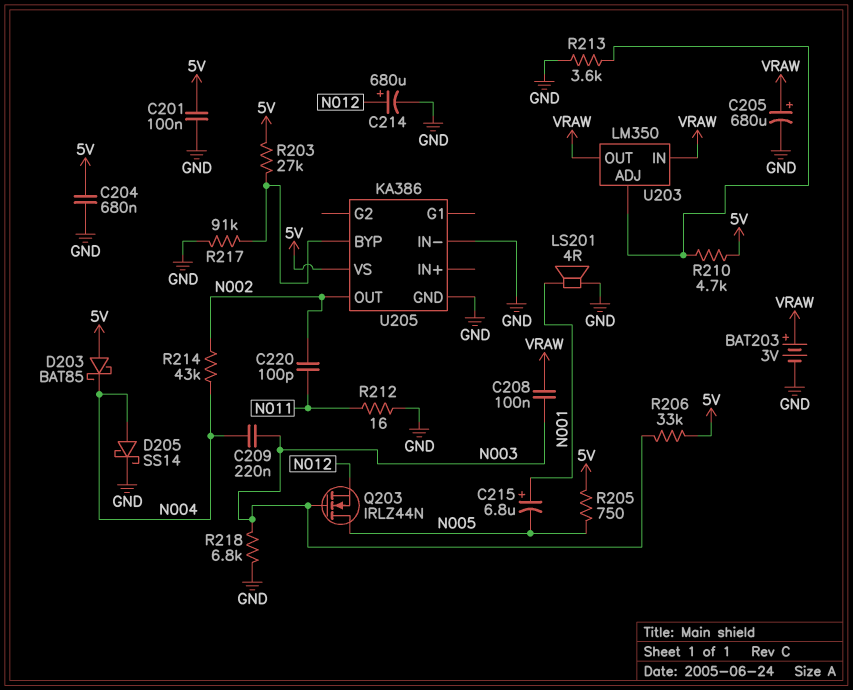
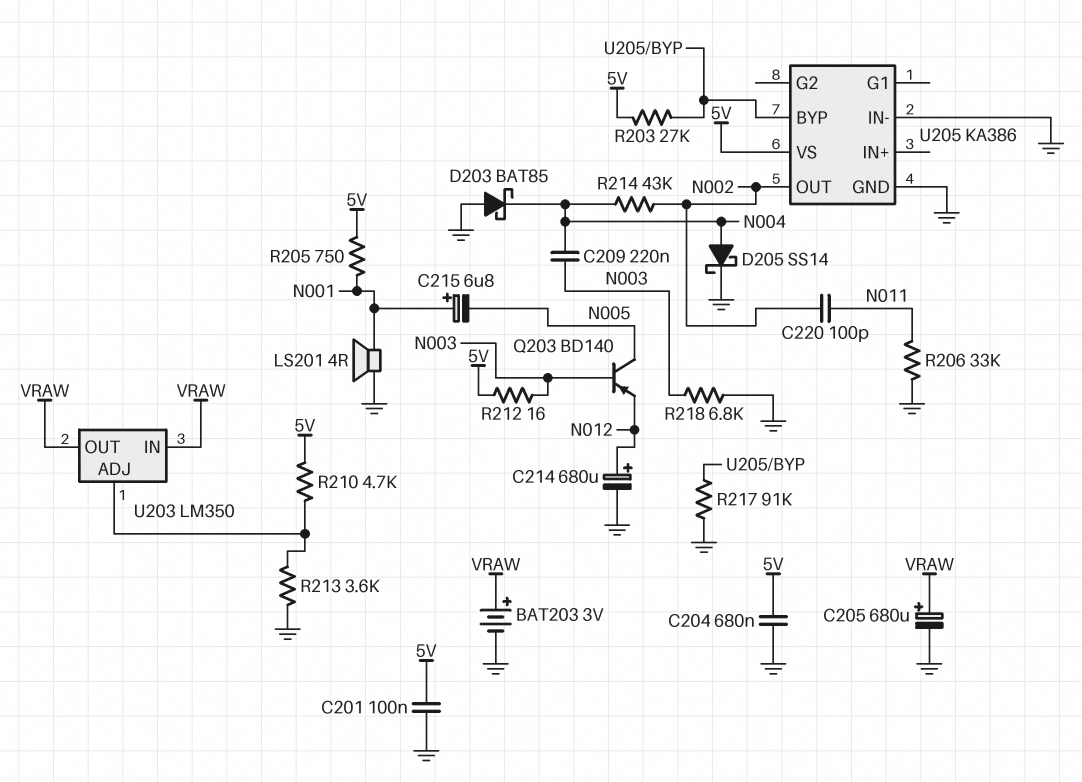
C208: 100nF (N003, VRAW) -> none
D203: schottky BAT85 (A 5V, K N004) -> schottky BAT85 (A GND, K N004)
Q203: NMOS IRLZ44N (G N003, D N005, S N012) -> PNP BD140 (B N003, C N005, E N012)
R205: 750 (5V, N005) -> 750 (5V, N001)
R206: 33k (5V, N003) -> 33k (GND, N011)
R212: 16 (GND, N011) -> 16 (5V, N003)

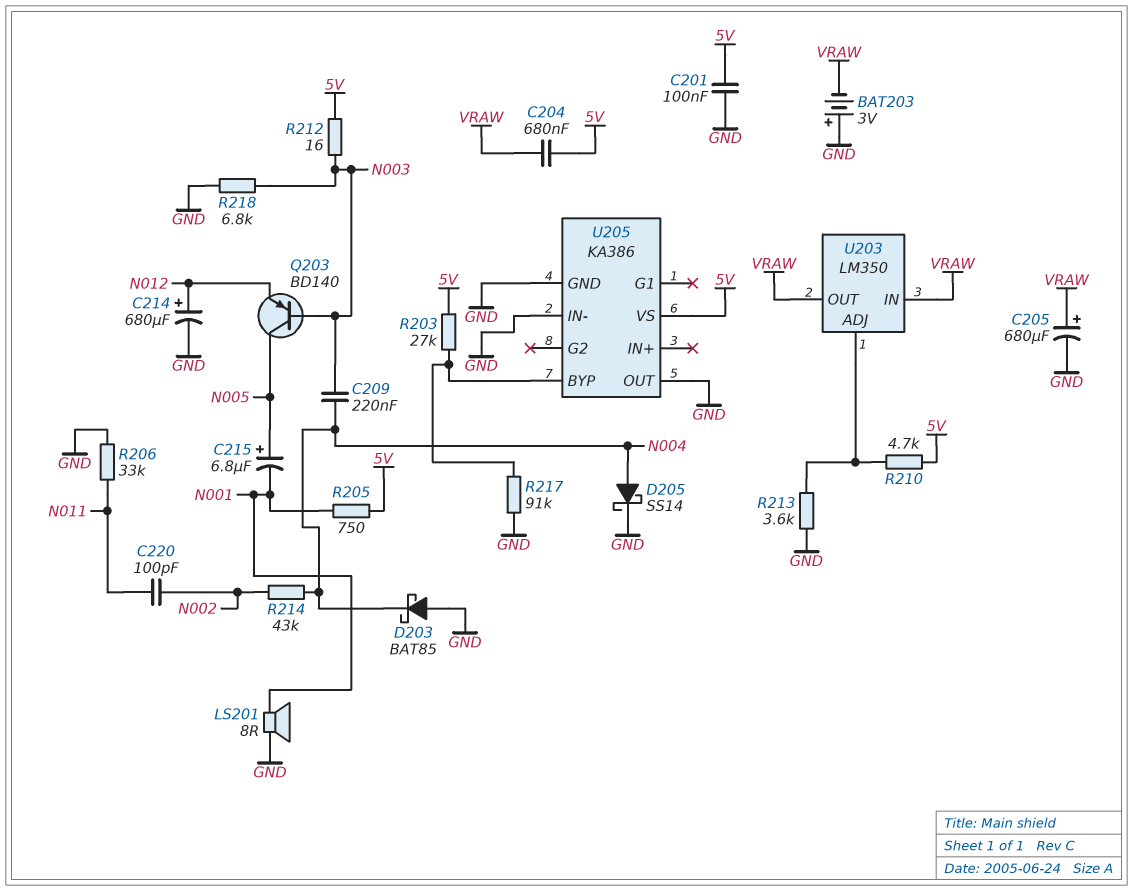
BAT203: 3V (plus VRAW, minus GND) -> 3V (plus GND, minus VRAW)
C204: 680nF (5V, GND) -> 680nF (5V, VRAW)
C215: 6.8uF (plus N001, minus N005) -> 6.8uF (plus N005, minus N001)
LS201: speaker 4R (GND, N001) -> speaker 8R (GND, N001)
U205 pin OUT: N002 -> GND

